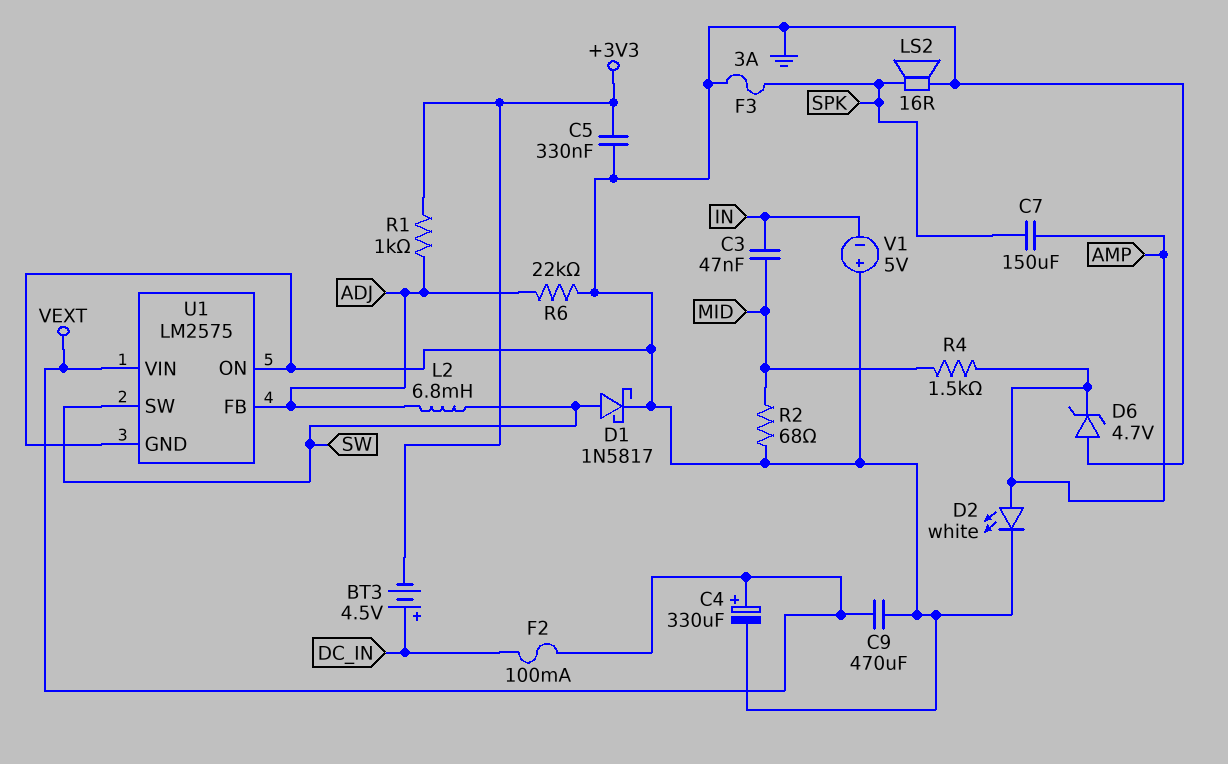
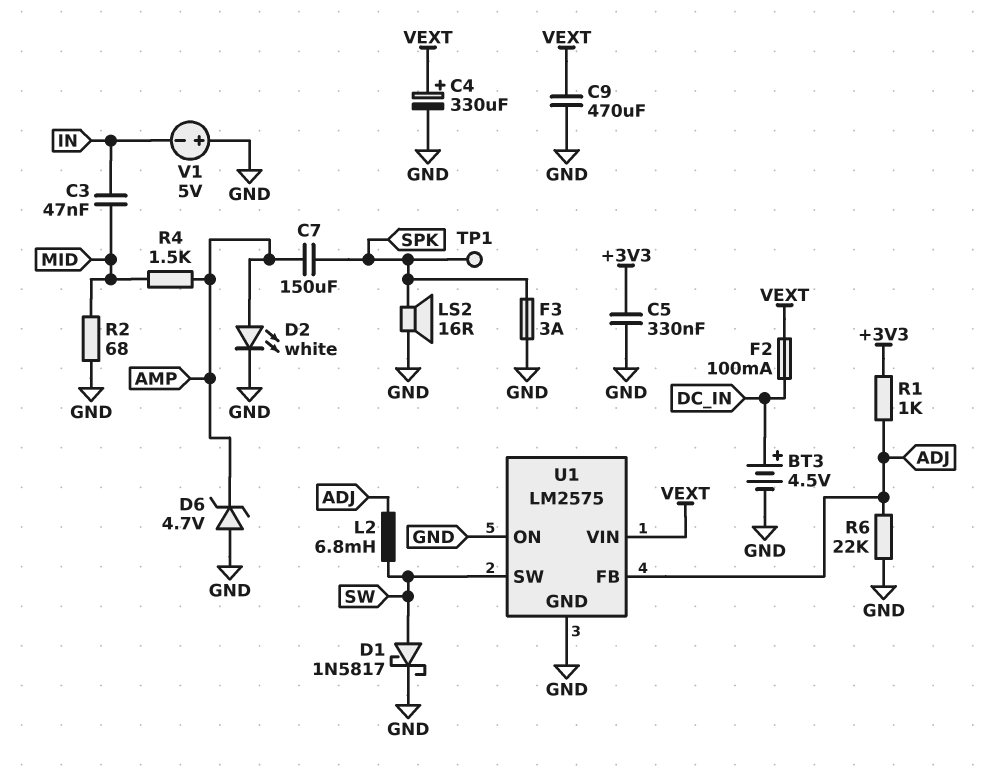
BT3: 4.5V (plus DC_IN, minus +3V3) -> 4.5V (plus DC_IN, minus GND)
TP1: none -> test point (SPK)

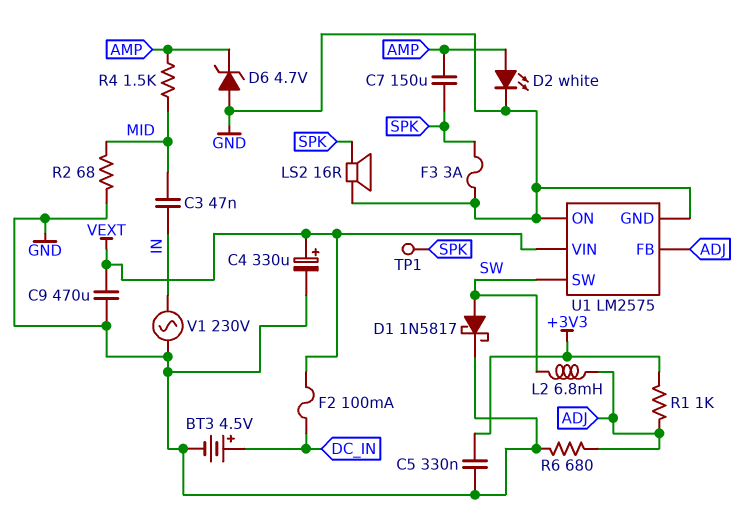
R6: 22k (ADJ, GND) -> 680 (ADJ, GND)
V1: 5V (plus GND, minus IN) -> AC 230V (GND, IN)

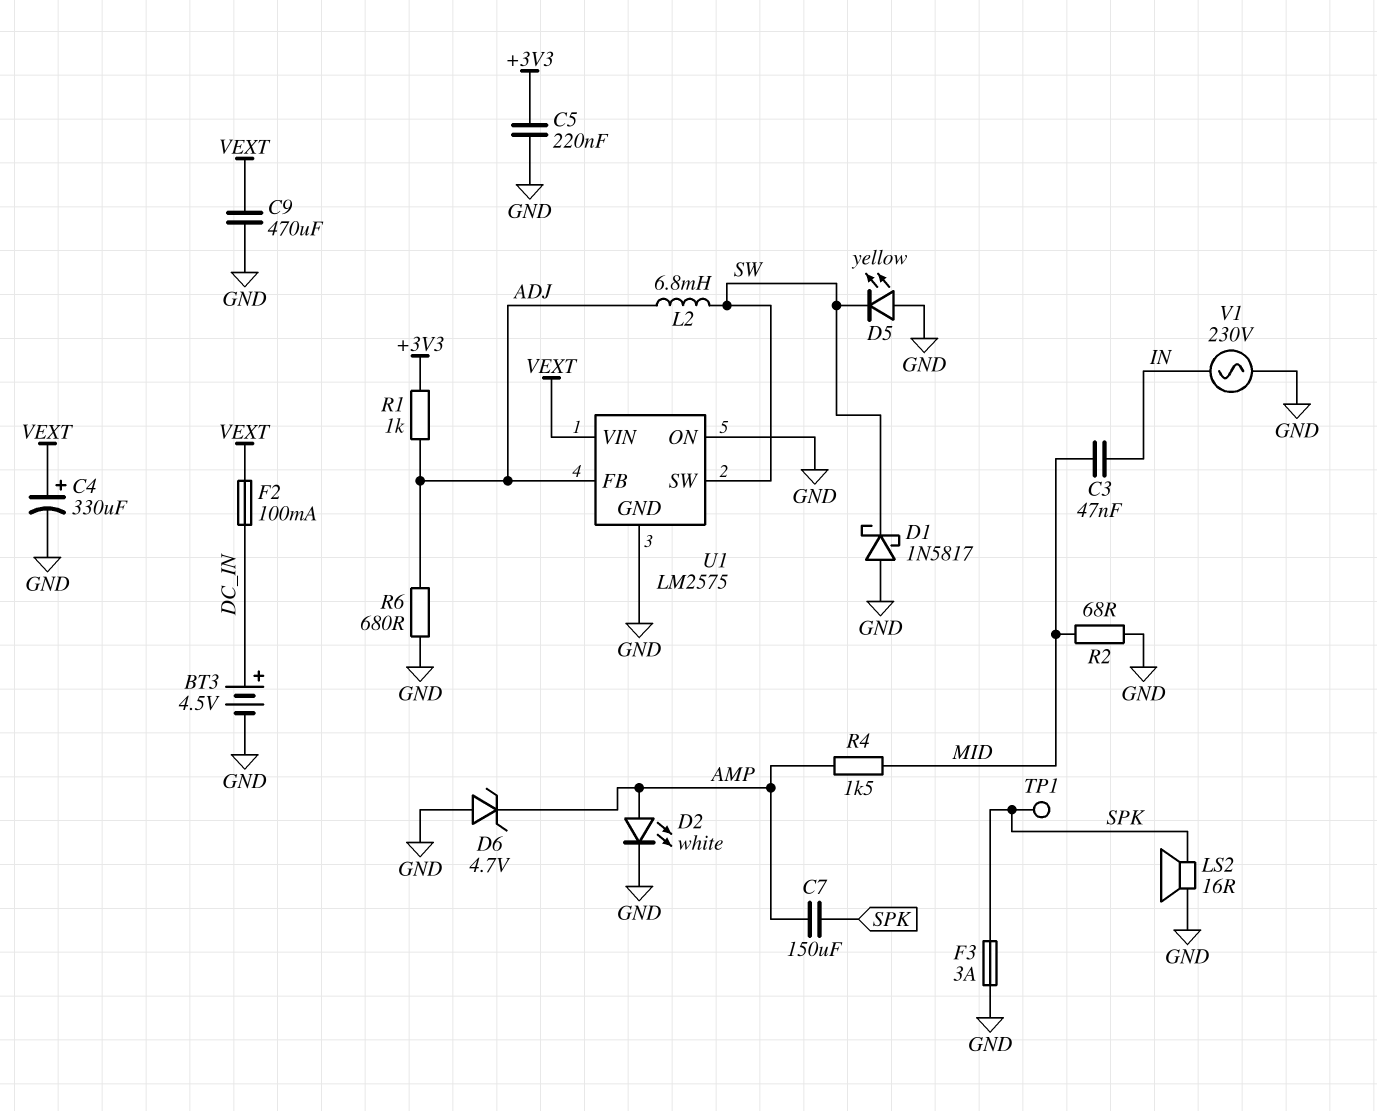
C5: 330nF (+3V3, GND) -> 220nF (+3V3, GND)
D1: schottky 1N5817 (A SW, K GND) -> schottky 1N5817 (A GND, K SW)
D5: none -> LED yellow (A GND, K SW)

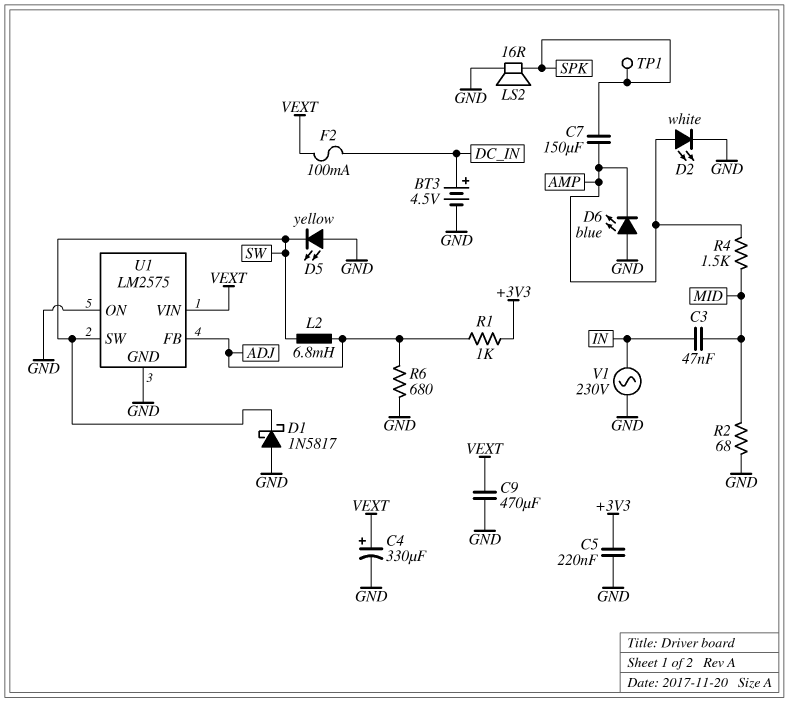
D6: zener 4.7V (A GND, K AMP) -> LED blue (A GND, K AMP)
F3: 3A (GND, SPK) -> none

